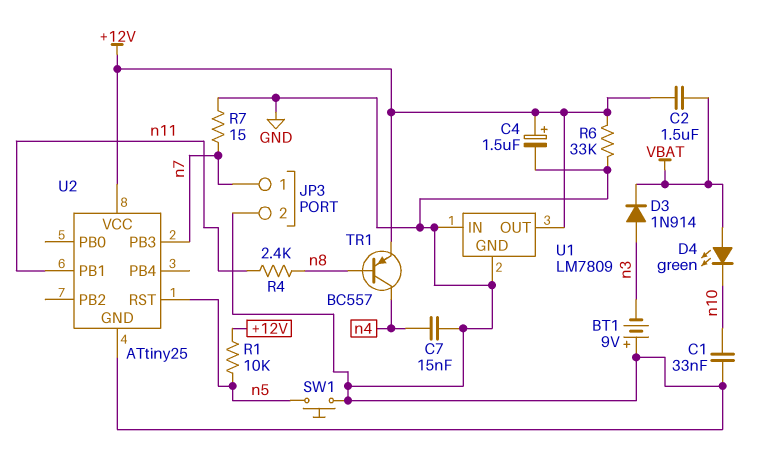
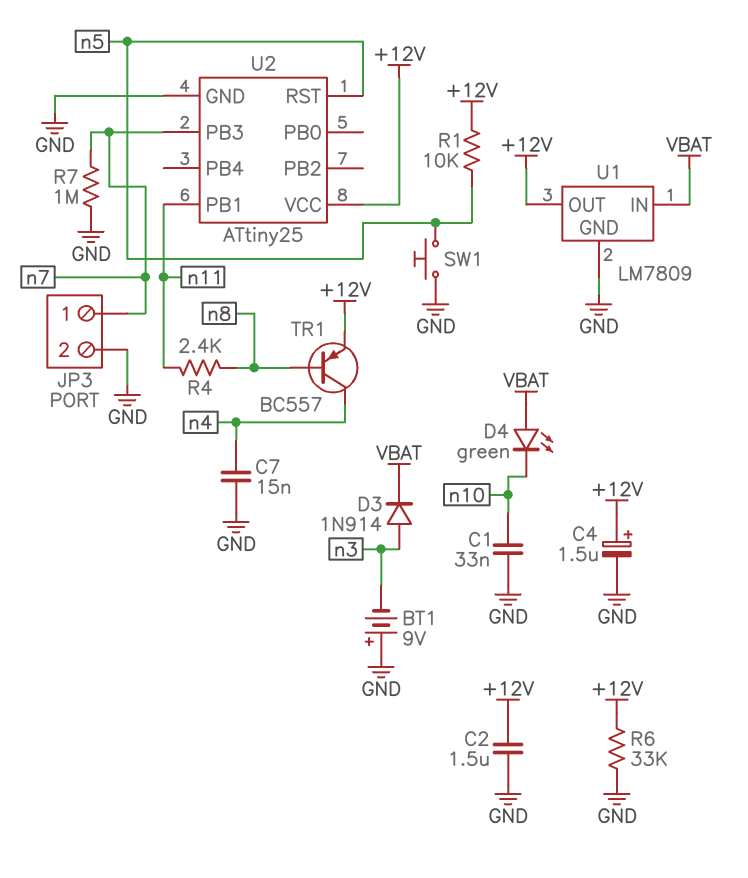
C2: 1.5uF (+12V, VBAT) -> 1.5uF (+12V, GND)
R7: 15 (GND, n7) -> 1M (GND, n7)
U1 pin IN: GND -> VBAT

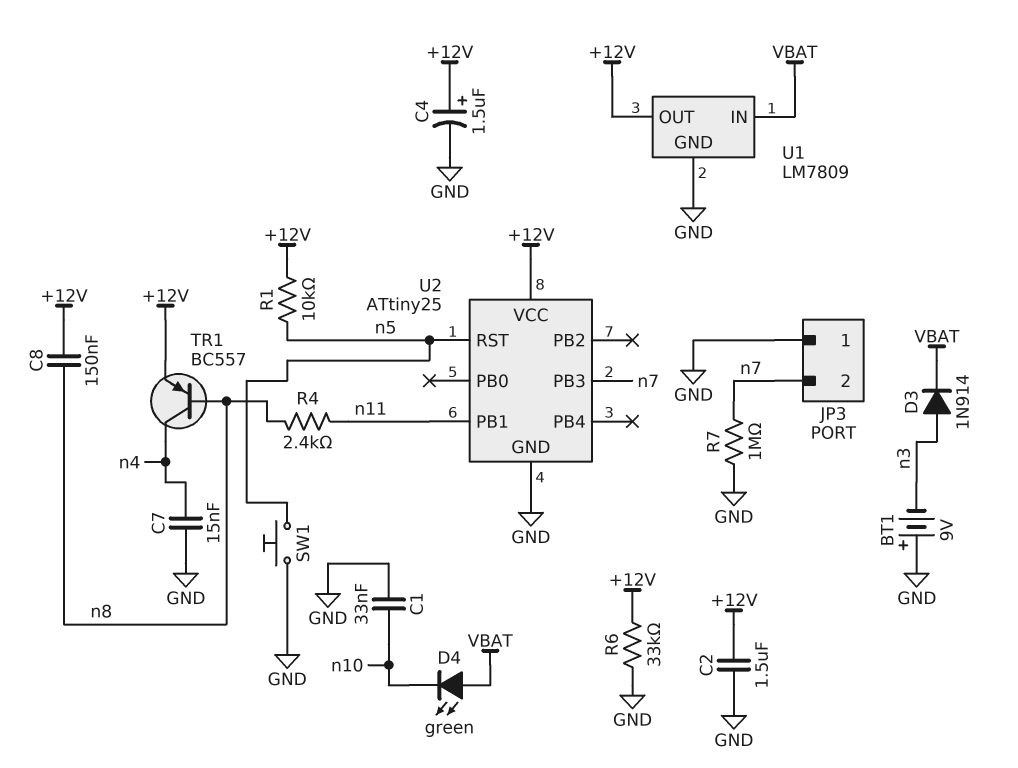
C8: none -> 150nF (+12V, n8)
JP3 pin 1: n7 -> GND
JP3 pin 2: GND -> n7

